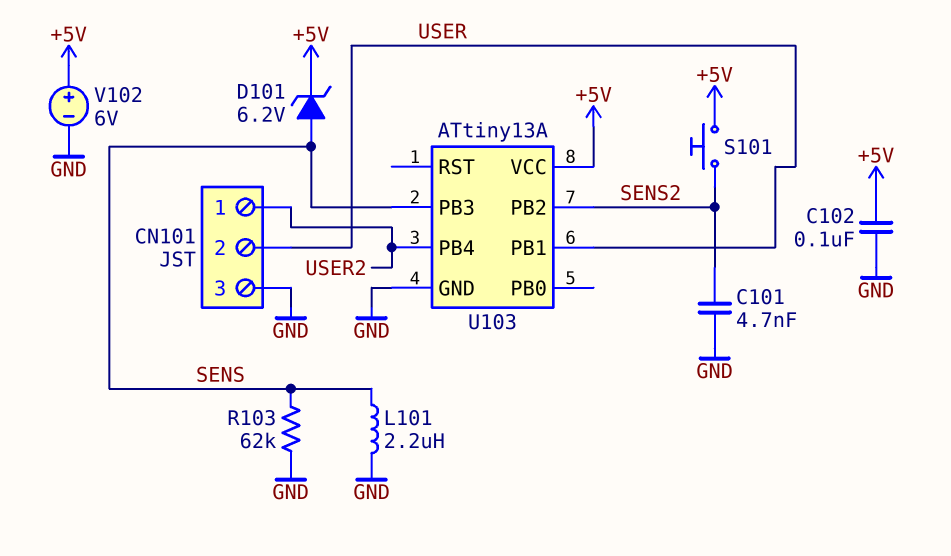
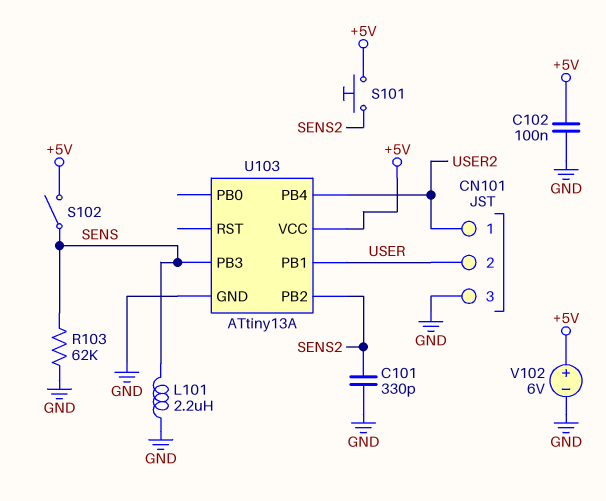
C101: 4.7nF (GND, SENS2) -> 330pF (GND, SENS2)
D101: zener 6.2V (A SENS, K +5V) -> none
S102: none -> switch (+5V, SENS)

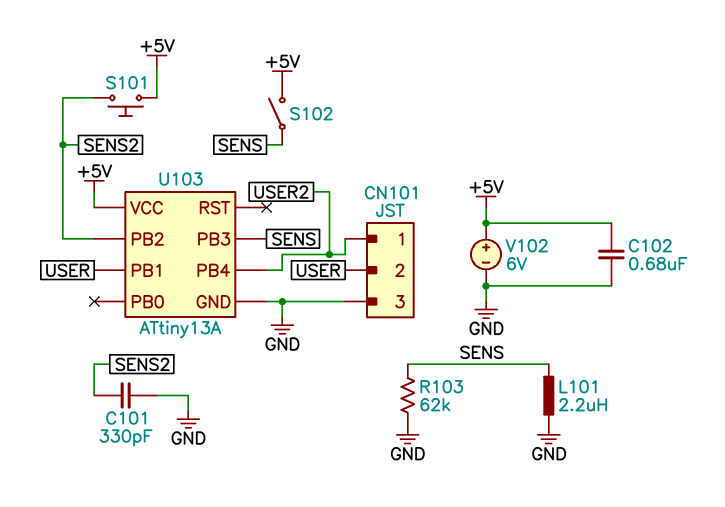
C102: 100nF (+5V, GND) -> 680nF (+5V, GND)

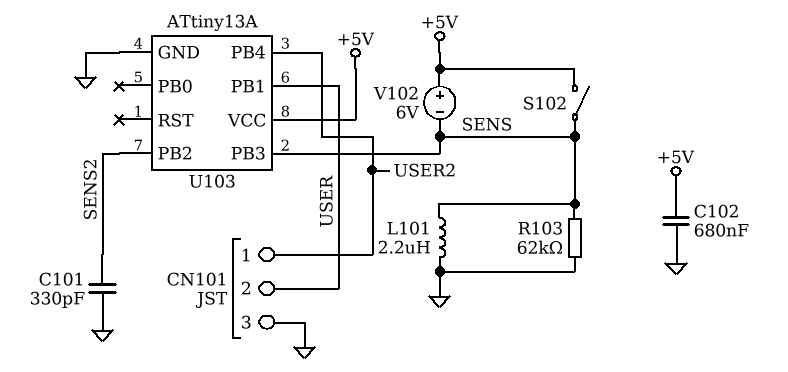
S101: button (+5V, SENS2) -> none
V102: 6V (plus +5V, minus GND) -> 6V (plus +5V, minus SENS)

